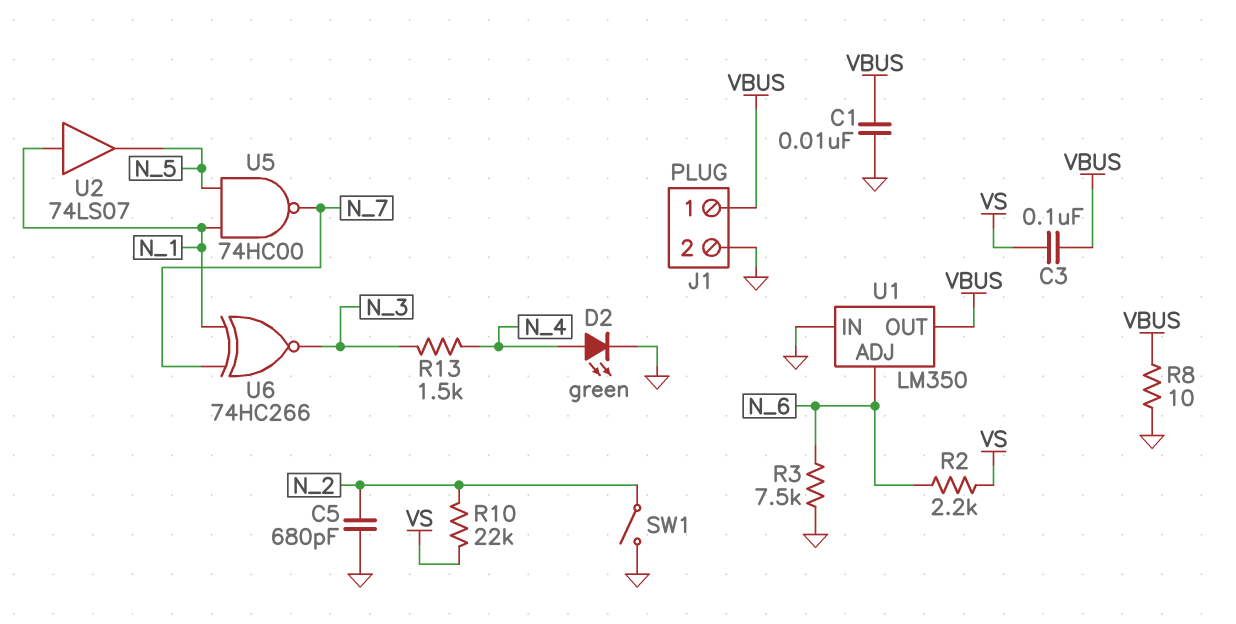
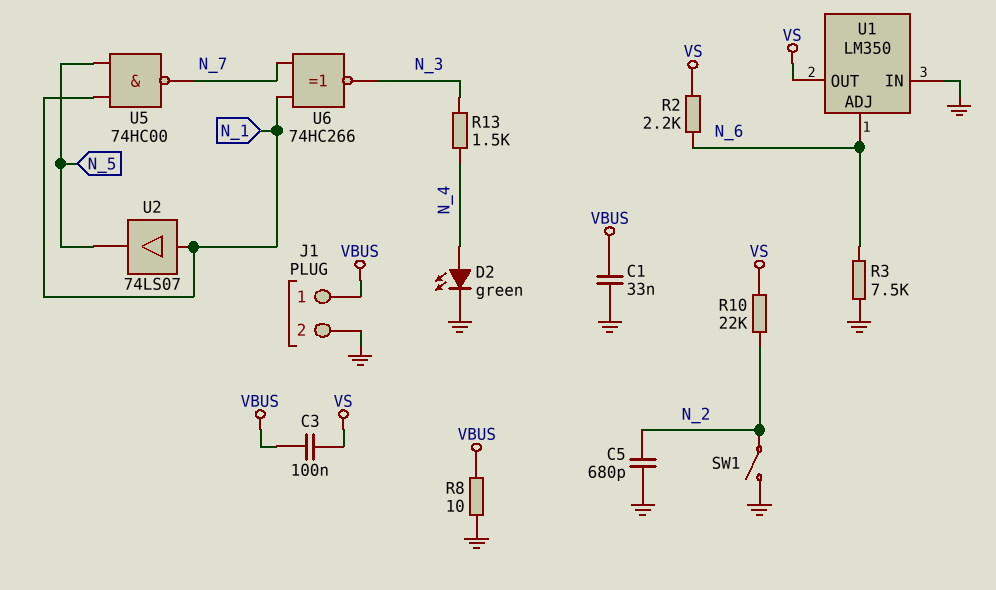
C1: 10nF (GND, VBUS) -> 33nF (GND, VBUS)
U1 pin OUT: VBUS -> VS

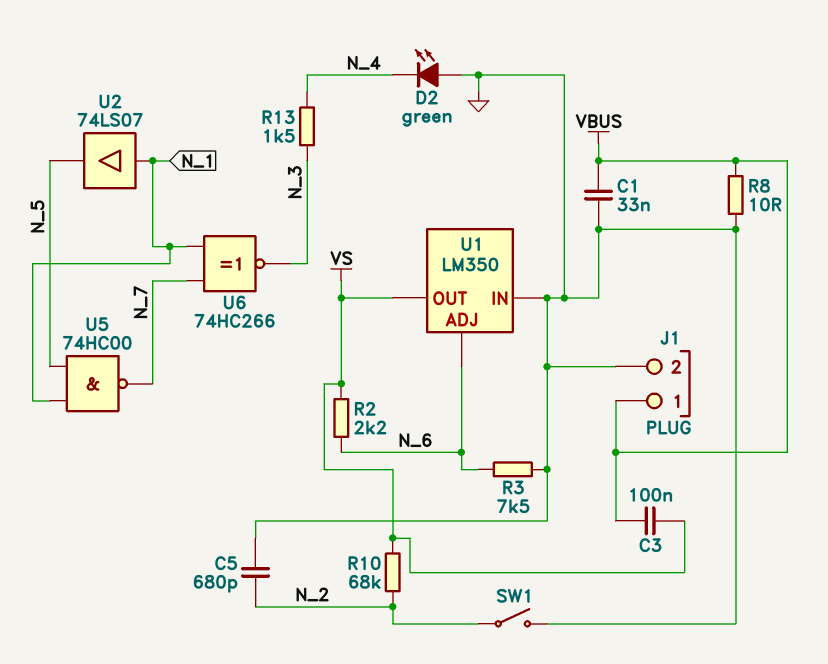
D2: LED green (A N_4, K GND) -> LED green (A GND, K N_4)
R10: 22k (N_2, VS) -> 68k (N_2, VS)

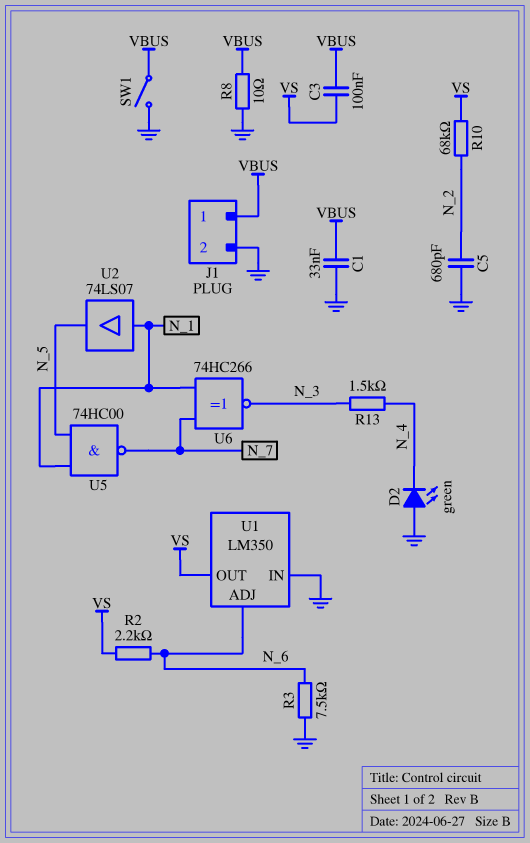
SW1: switch (GND, N_2) -> switch (GND, VBUS)

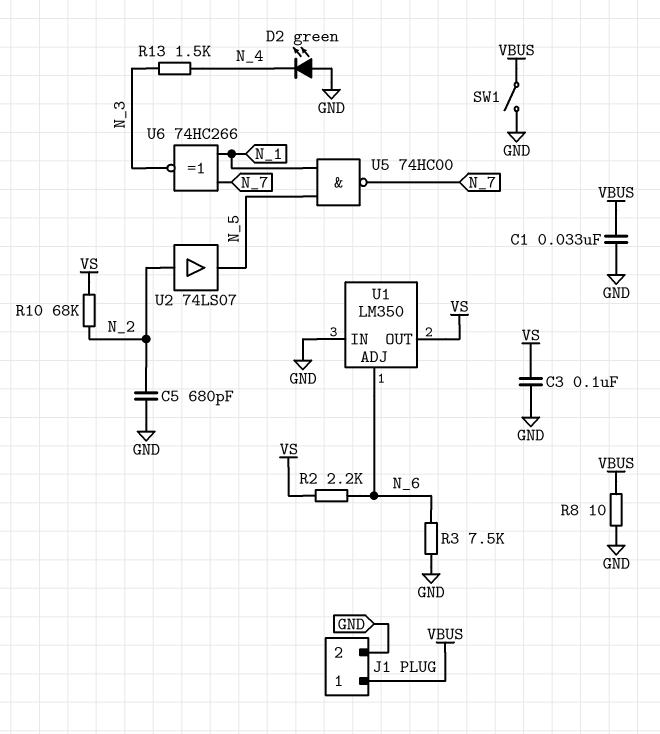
C3: 100nF (VBUS, VS) -> 100nF (GND, VS)
U2: buffer 74LS07 (in N_1, out N_5) -> buffer 74LS07 (in N_2, out N_5)

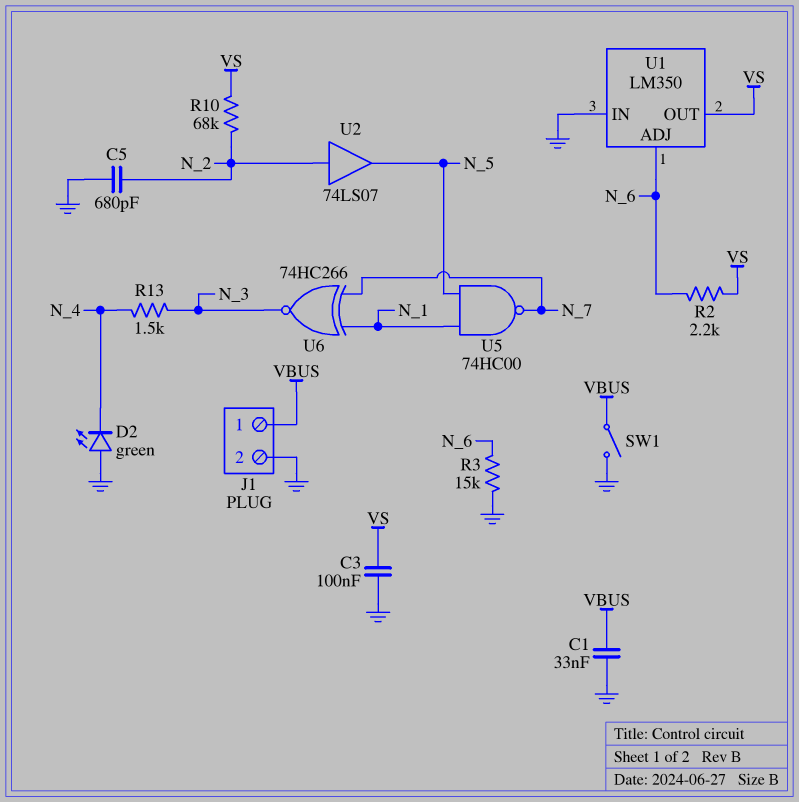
R3: 7.5k (GND, N_6) -> 15k (GND, N_6)
R8: 10 (GND, VBUS) -> none

